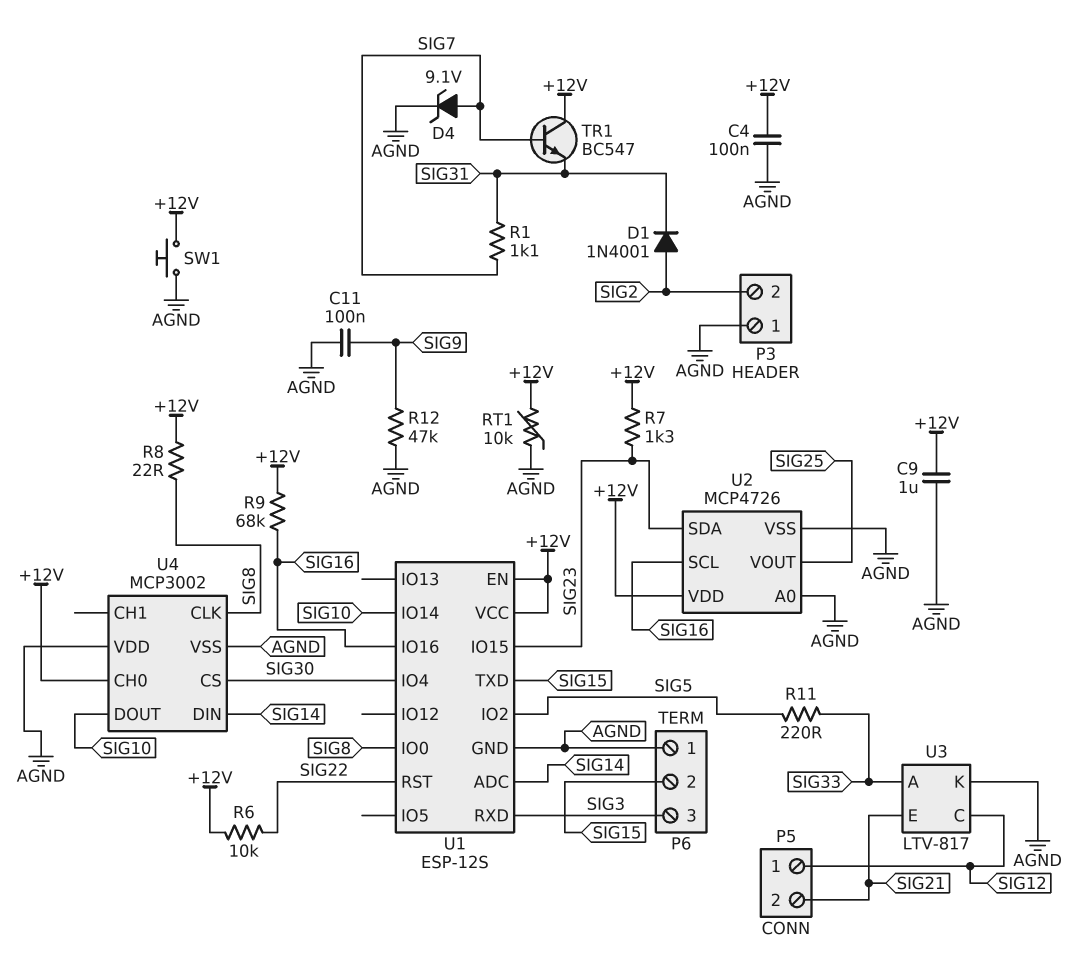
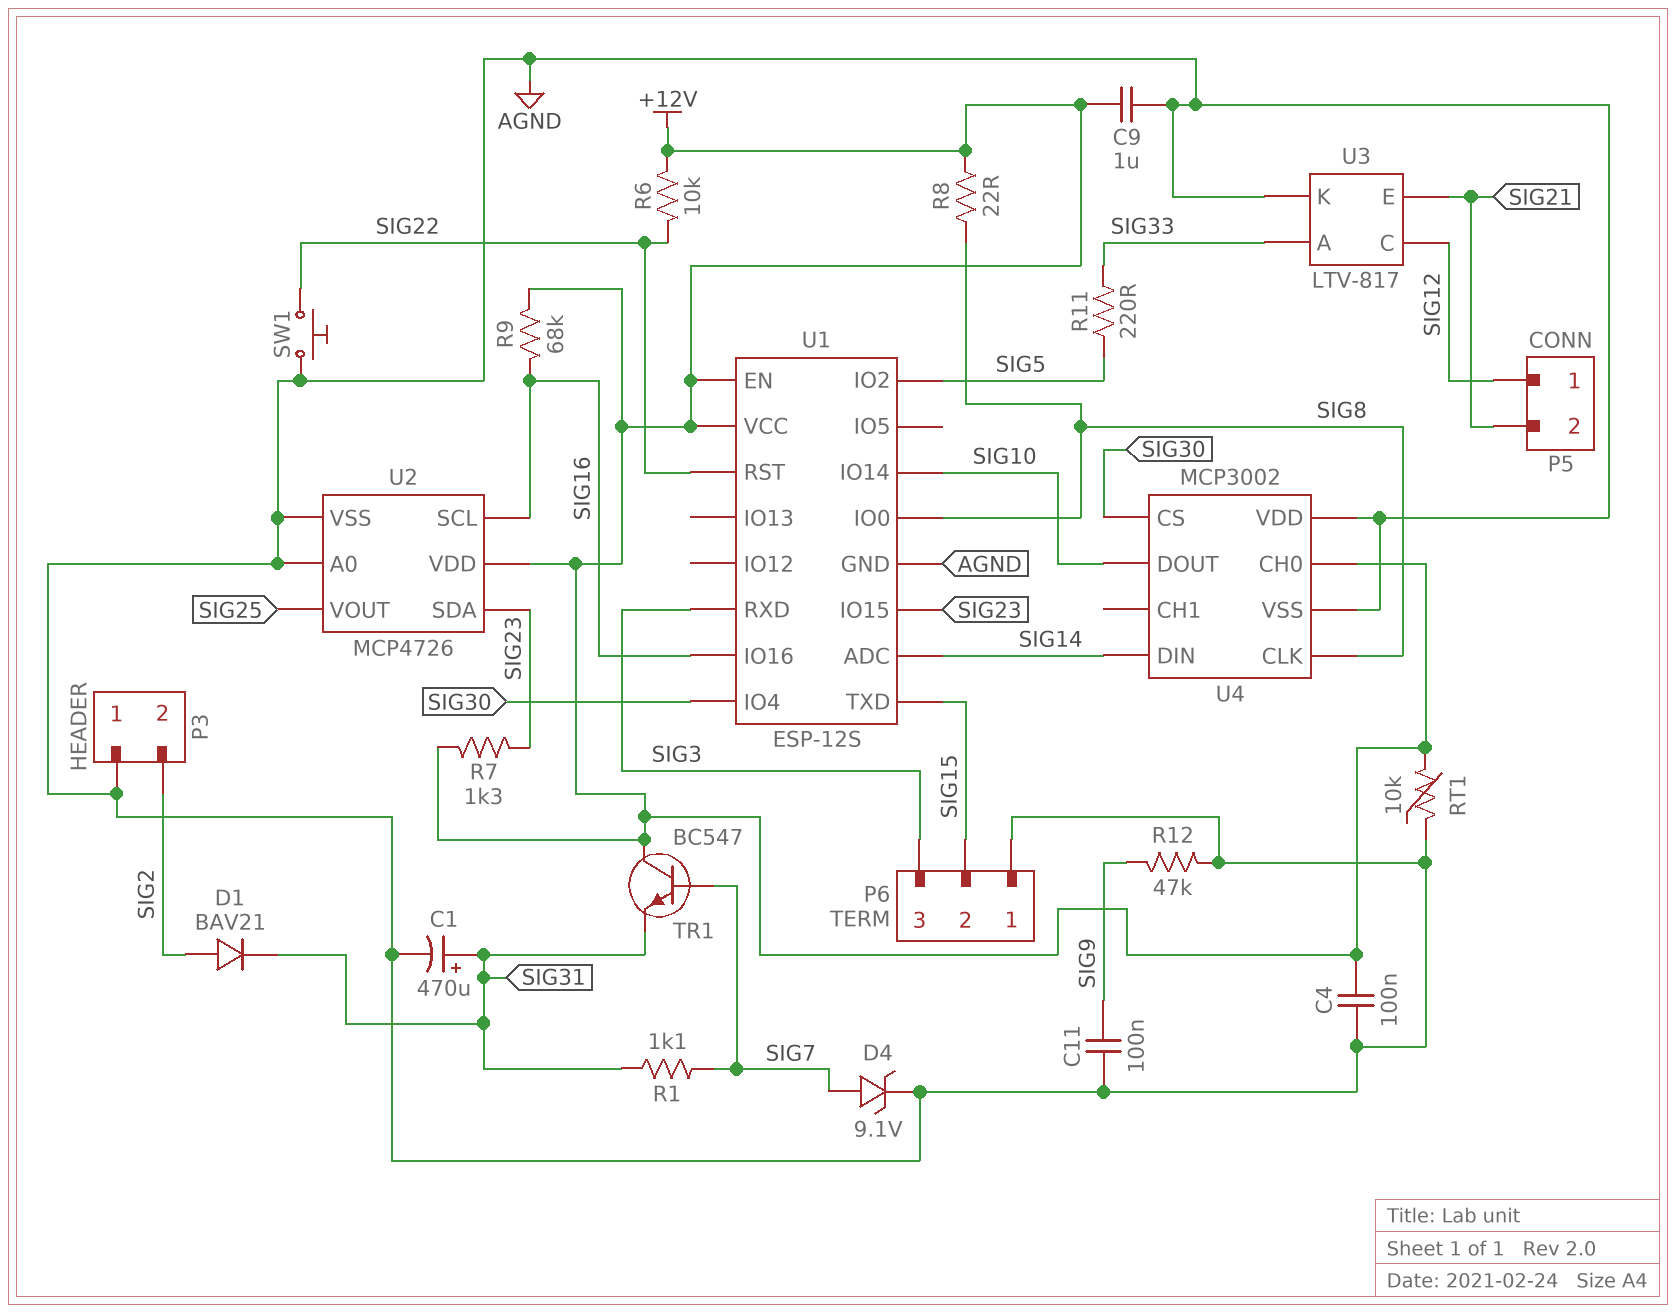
C1: none -> 470uF (plus SIG31, minus AGND)
D1: diode 1N4001 (A SIG2, K SIG31) -> diode BAV21 (A SIG2, K SIG31)
SW1: button (+12V, AGND) -> button (AGND, SIG22)

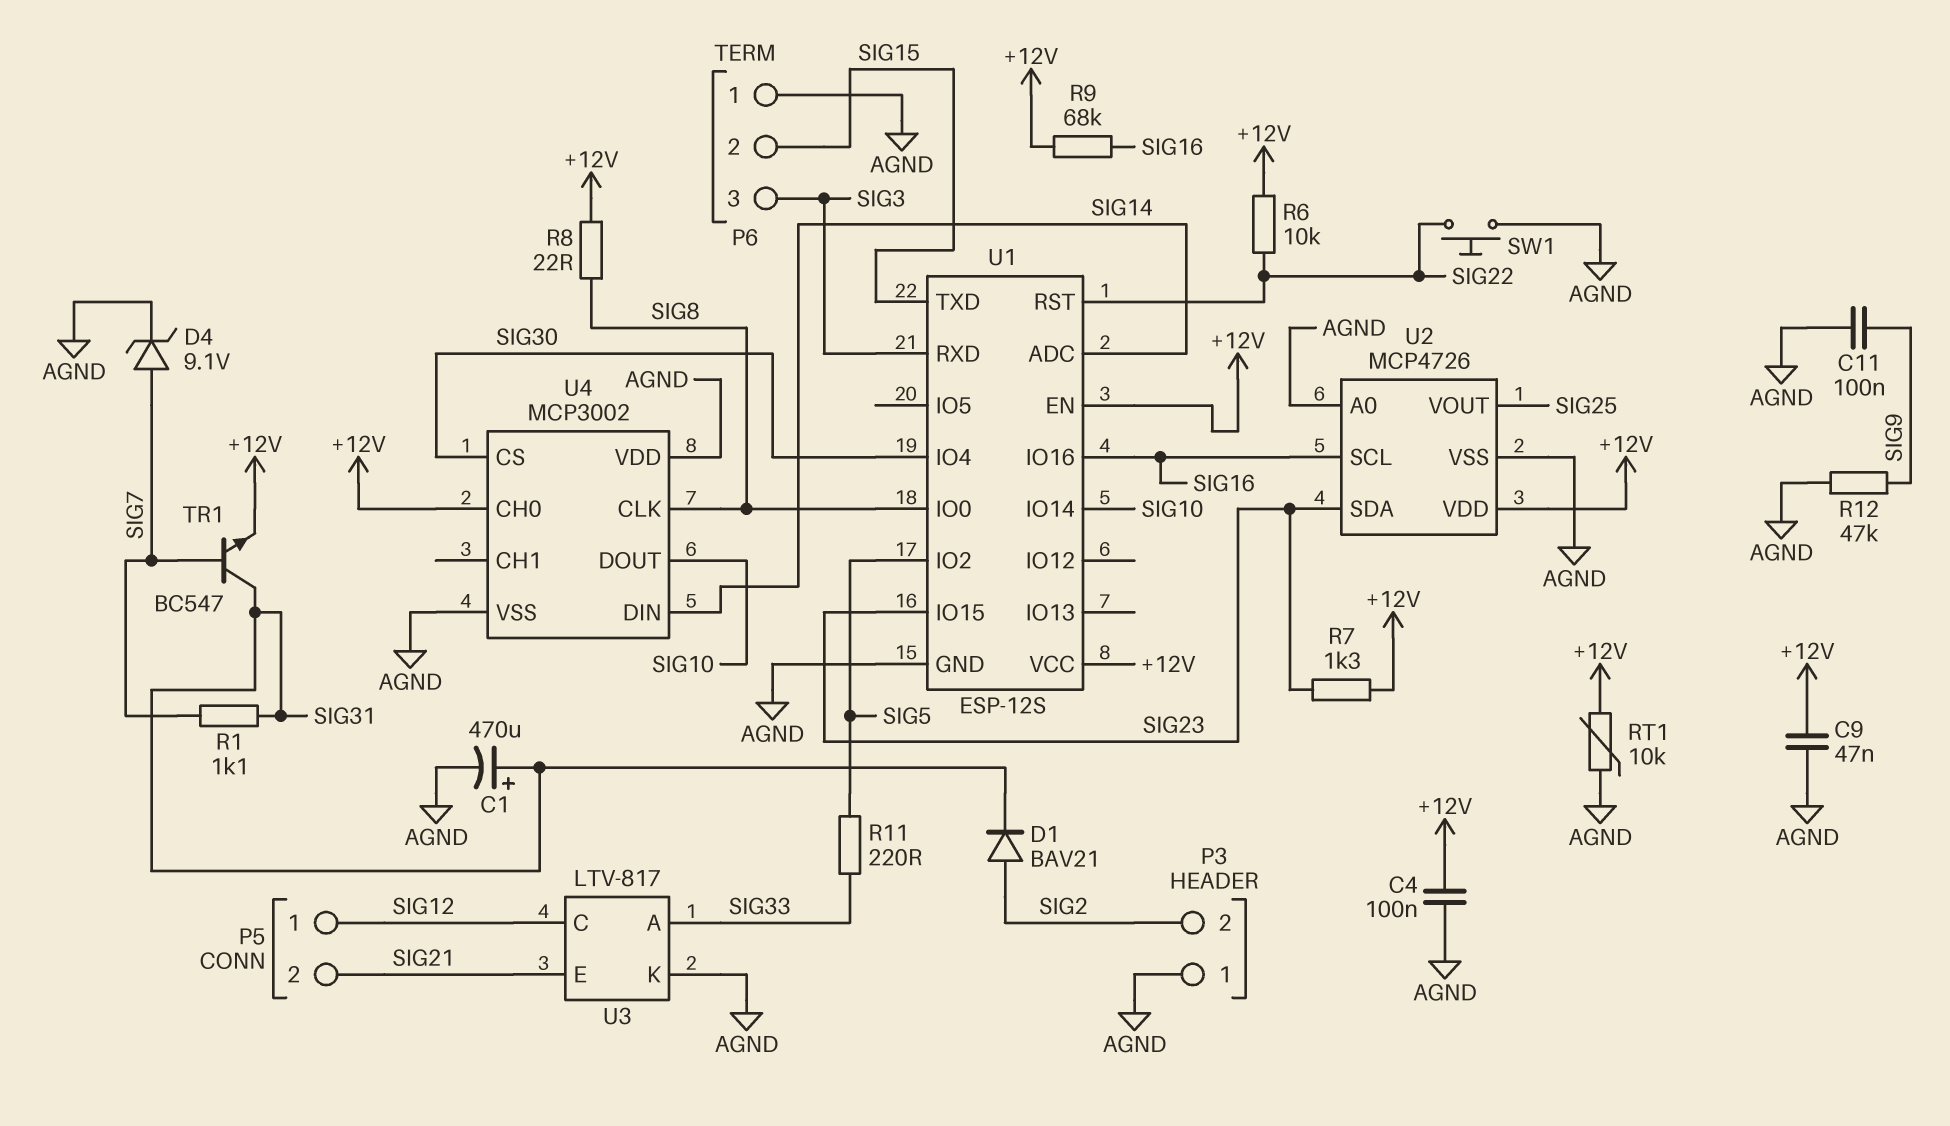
C9: 1uF (+12V, AGND) -> 47nF (+12V, AGND)
TR1: NPN BC547 (B SIG7, C +12V, E SIG31) -> NPN BC547 (B SIG7, C SIG31, E +12V)

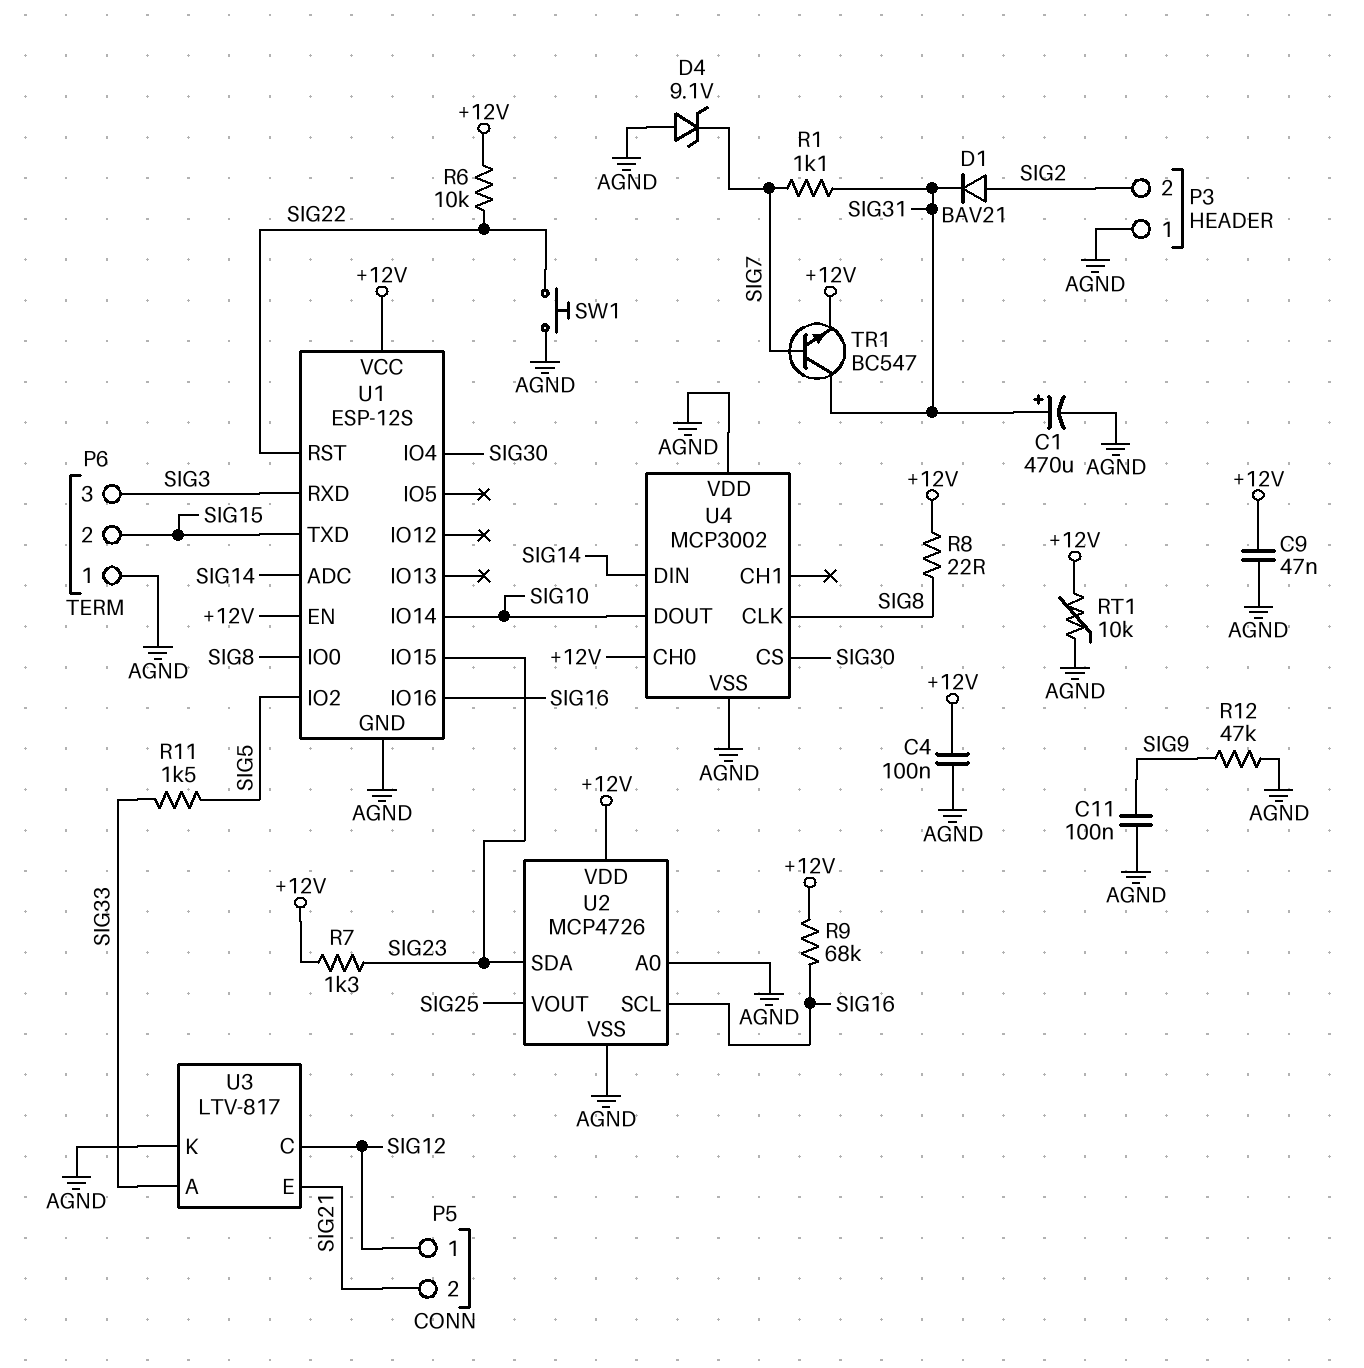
D4: zener 9.1V (A SIG7, K AGND) -> zener 9.1V (A AGND, K SIG7)
R11: 220 (SIG5, SIG33) -> 1.5k (SIG5, SIG33)

